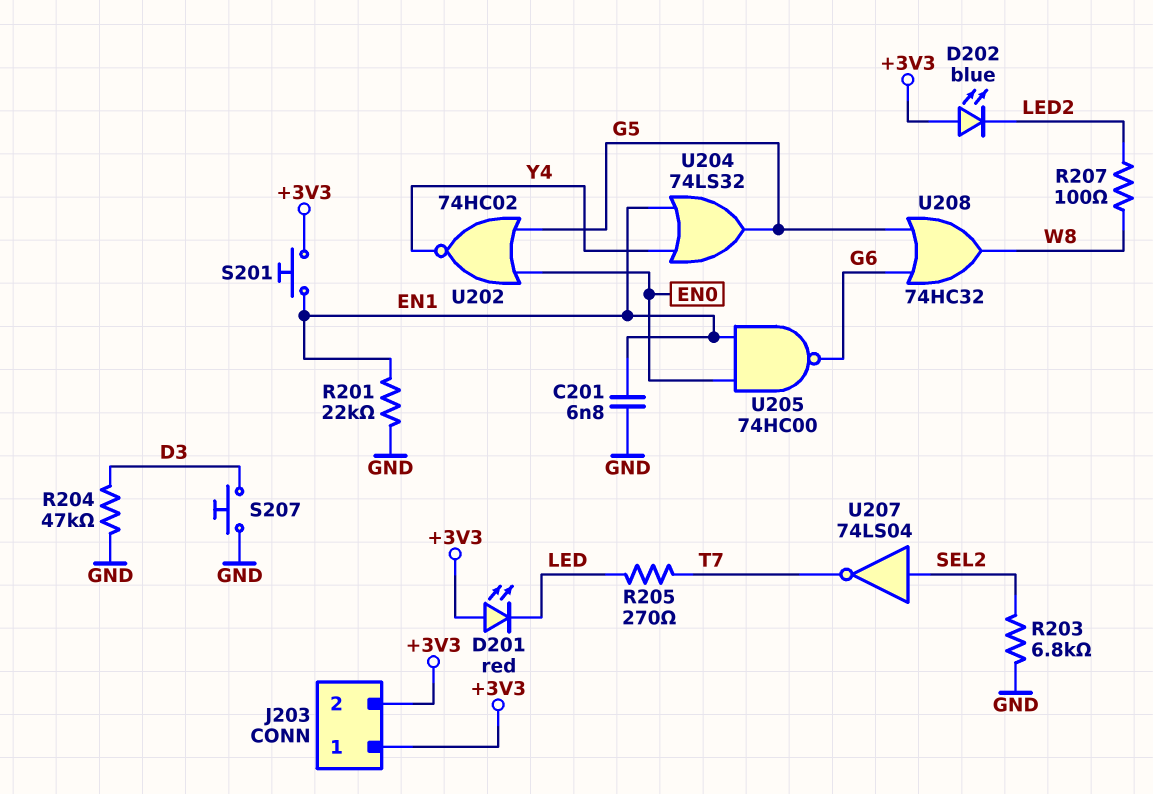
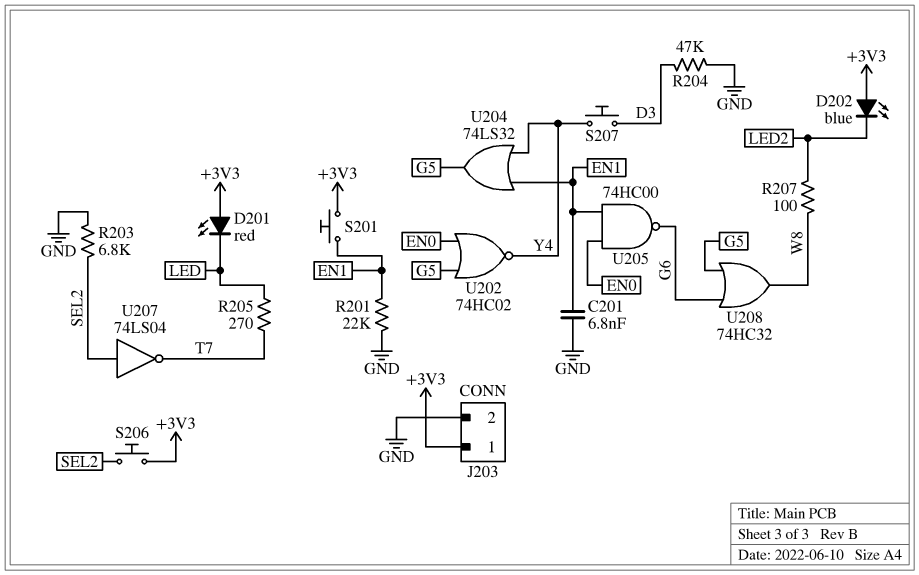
J203 pin 2: +3V3 -> GND
S206: none -> button (+3V3, SEL2)
S207: button (D3, GND) -> button (D3, Y4)

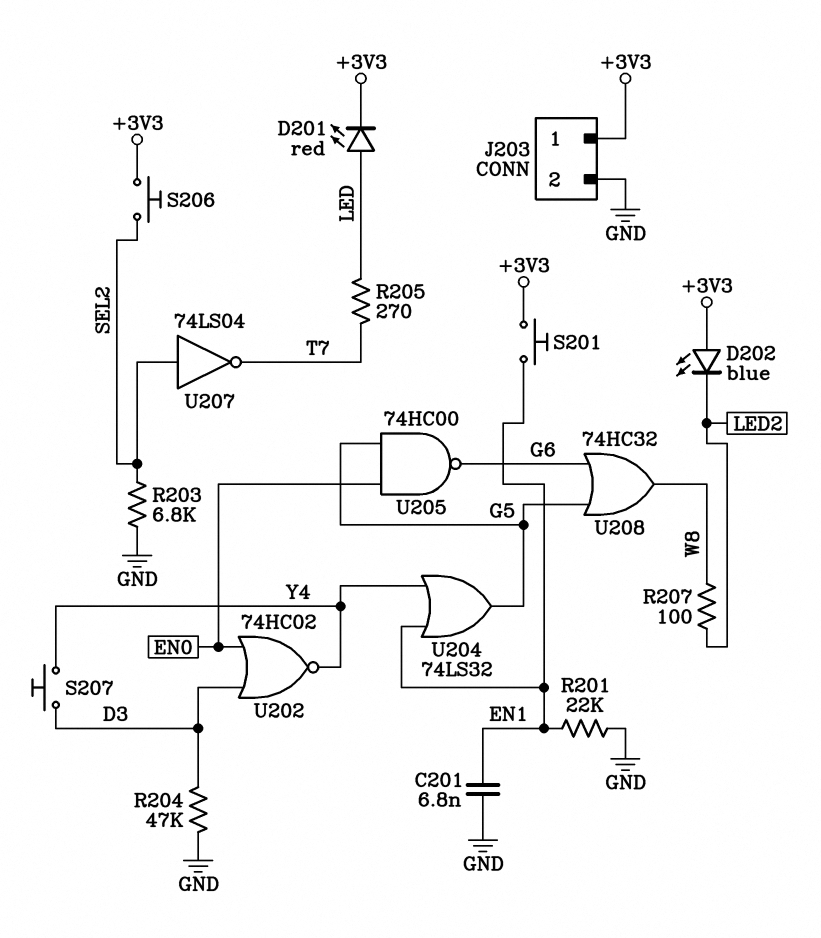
D201: LED red (A +3V3, K LED) -> LED red (A LED, K +3V3)
U202: NOR 74HC02 (in EN0, in G5, out Y4) -> NOR 74HC02 (in D3, in EN0, out Y4)
U205: NAND 74HC00 (in EN0, in EN1, out G6) -> NAND 74HC00 (in EN0, in G5, out G6)

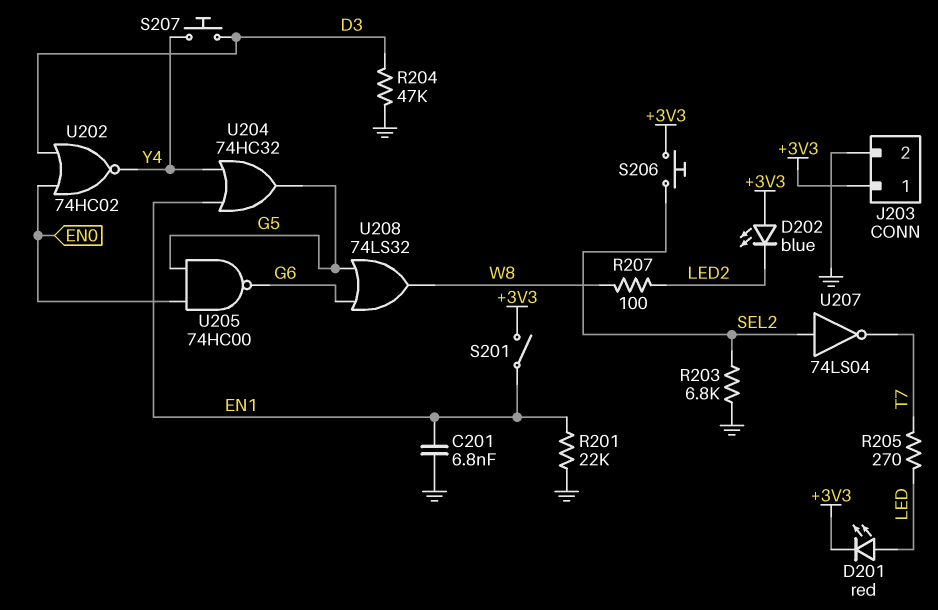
S201: button (+3V3, EN1) -> switch (+3V3, EN1)
U204: OR 74LS32 (in EN1, in Y4, out G5) -> OR 74HC32 (in EN1, in Y4, out G5)
U208: OR 74HC32 (in G5, in G6, out W8) -> OR 74LS32 (in G5, in G6, out W8)

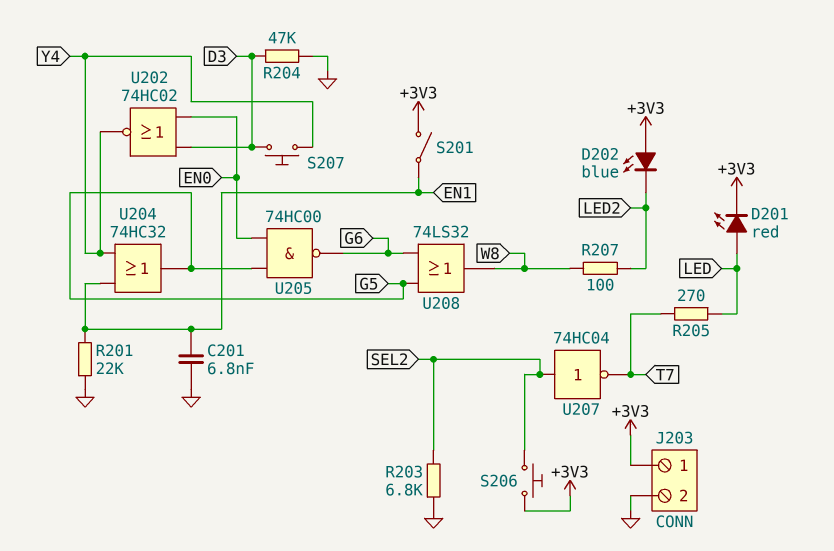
U207: NOT 74LS04 (in SEL2, out T7) -> NOT 74HC04 (in SEL2, out T7)

